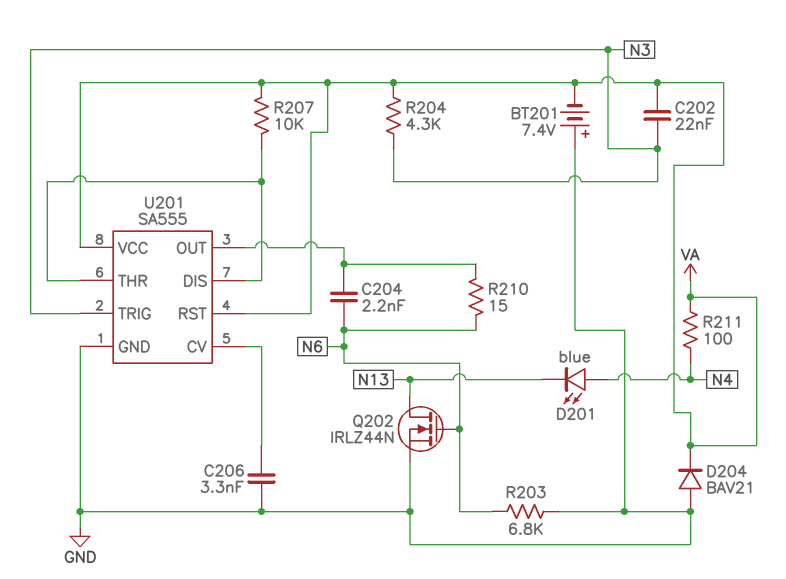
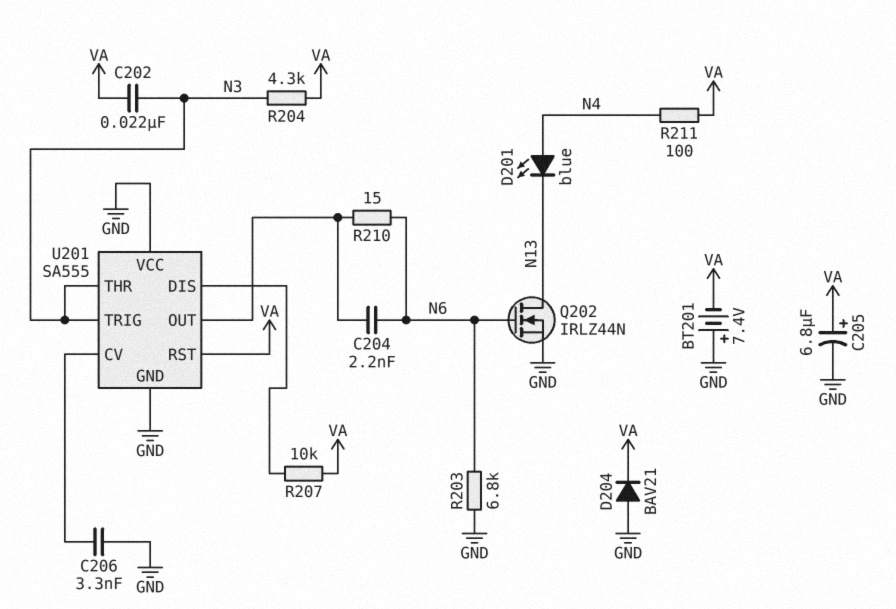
C205: none -> 6.8uF (plus VA, minus GND)
U201 pin THR: U201/DIS -> N3
U201 pin VCC: VA -> GND

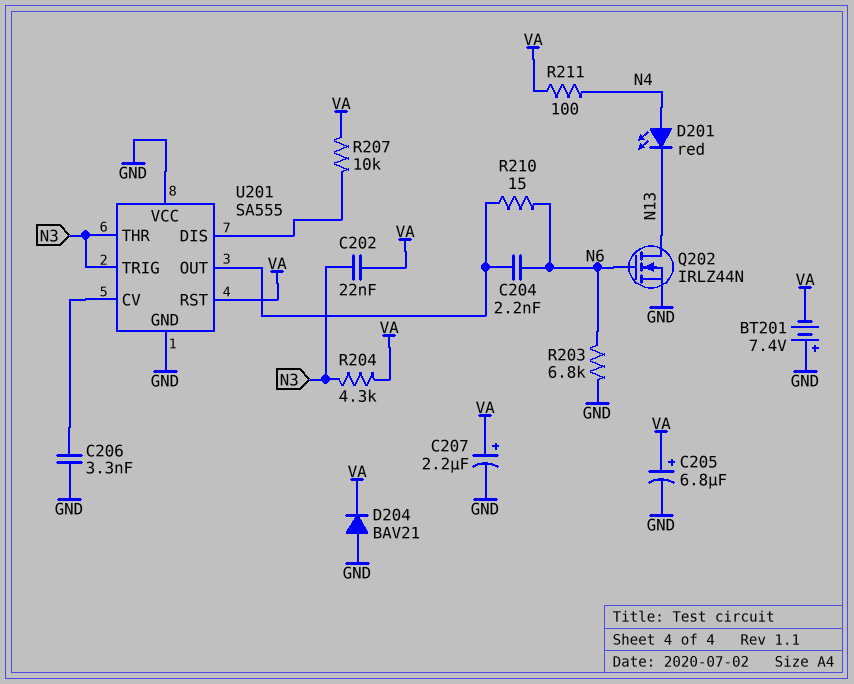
C207: none -> 2.2uF (plus VA, minus GND)
D201: LED blue (A N4, K N13) -> LED red (A N4, K N13)

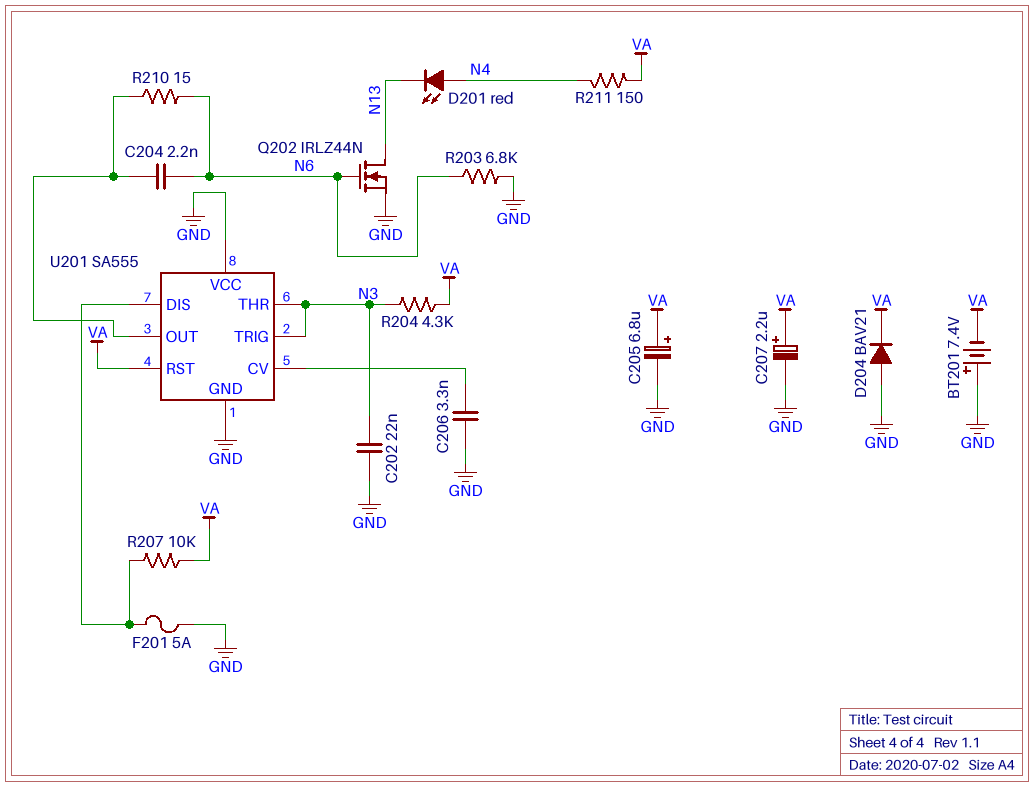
C202: 22nF (N3, VA) -> 22nF (GND, N3)
F201: none -> 5A (GND, U201/DIS)
R211: 100 (N4, VA) -> 150 (N4, VA)

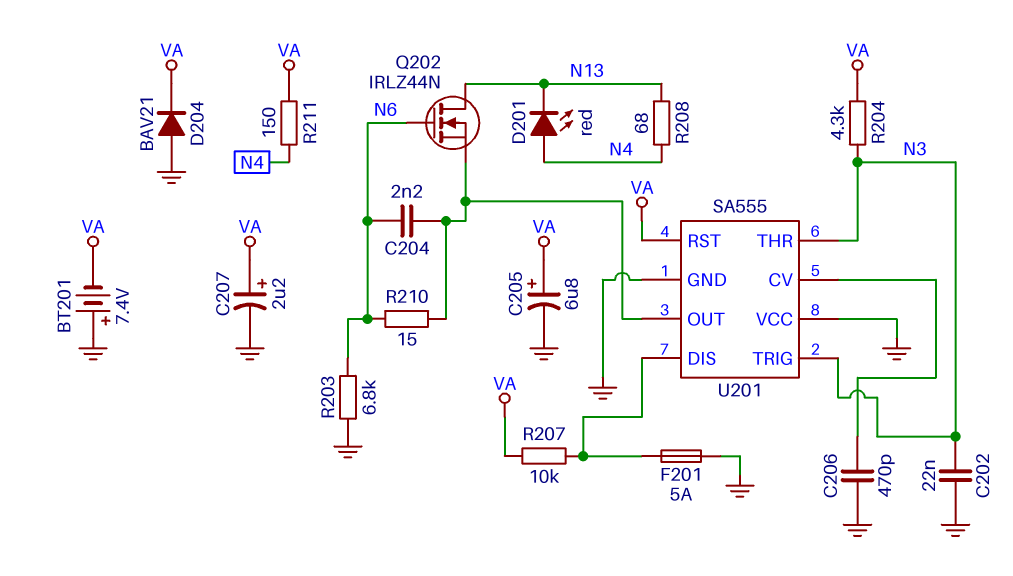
C206: 3.3nF (GND, U201/CV) -> 470pF (GND, U201/CV)
Q202: NMOS IRLZ44N (G N6, D N13, S GND) -> NMOS IRLZ44N (G N6, D N13, S U201/OUT)
R208: none -> 68 (N4, N13)

